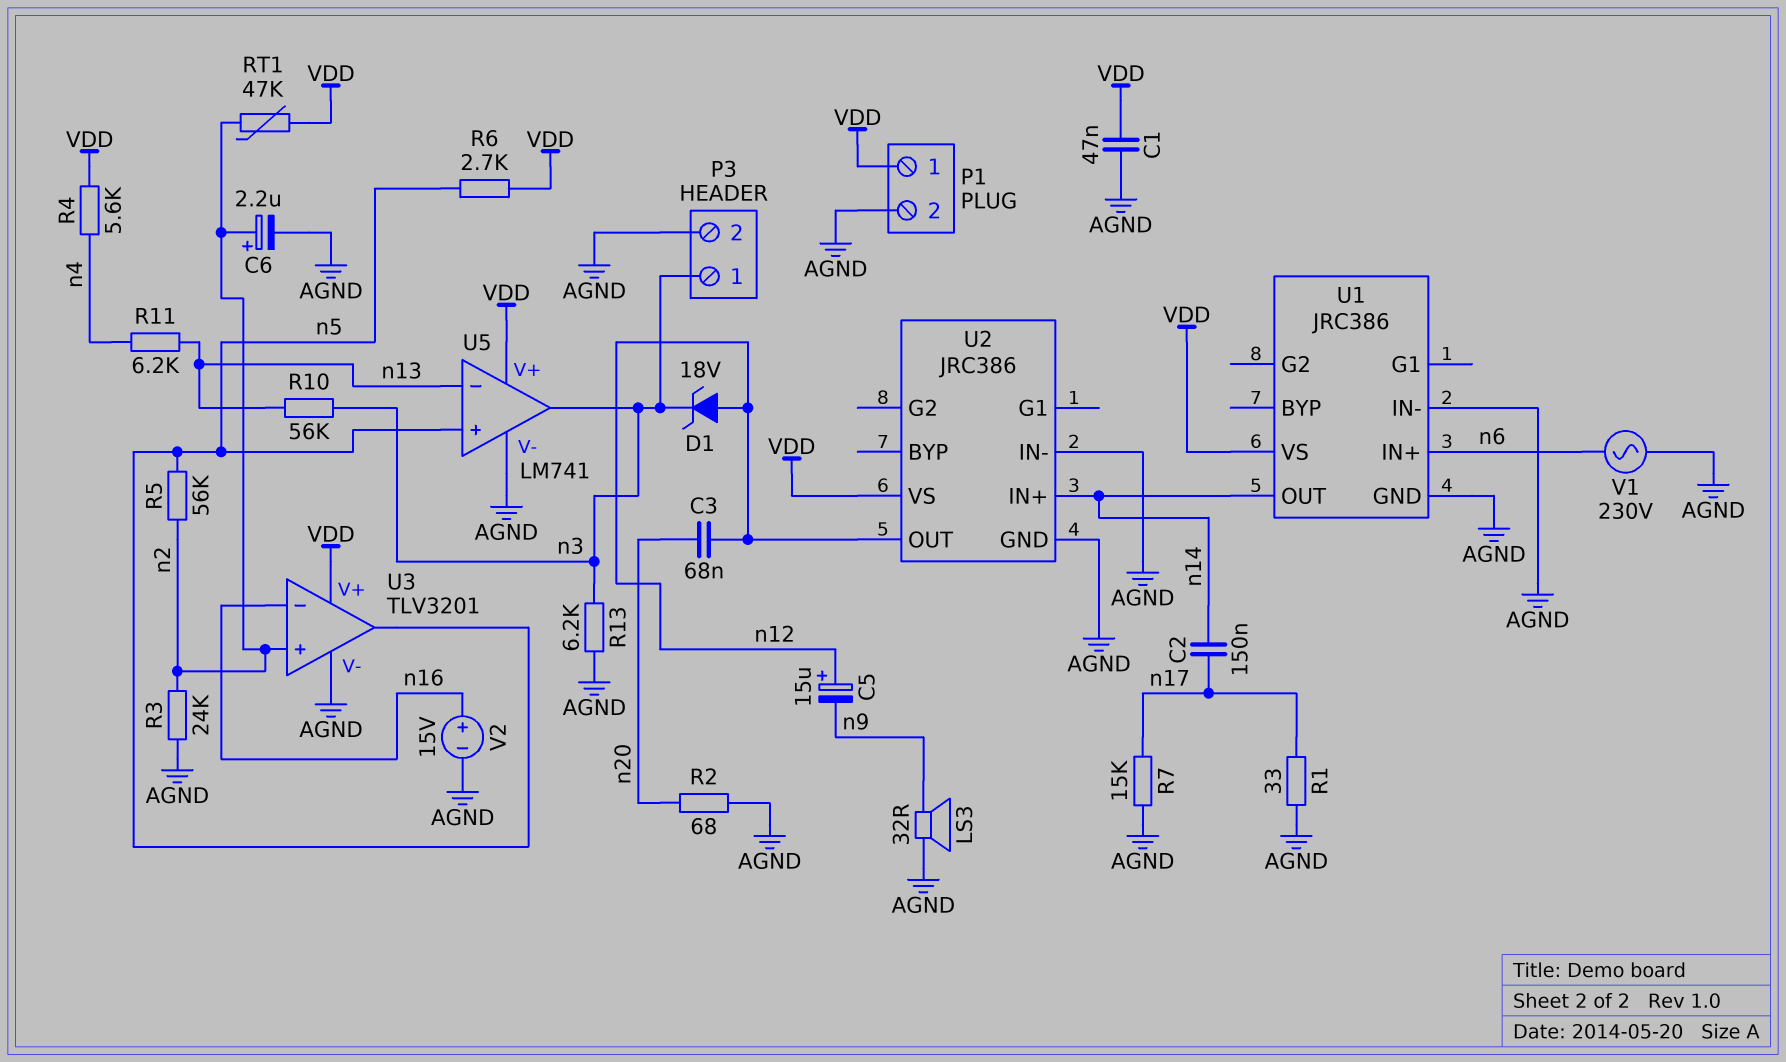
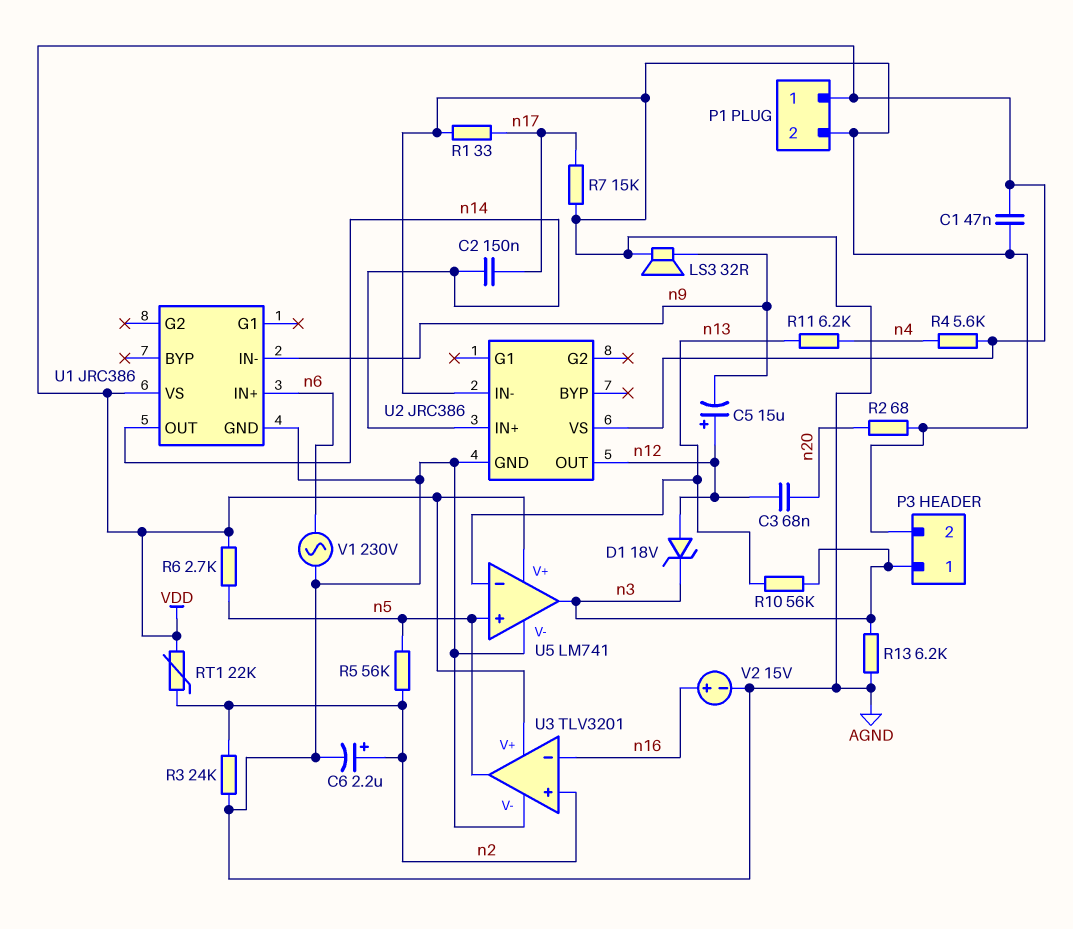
RT1: 47k (VDD, n2) -> 22k (VDD, n2)
U1 pin IN-: AGND -> n9

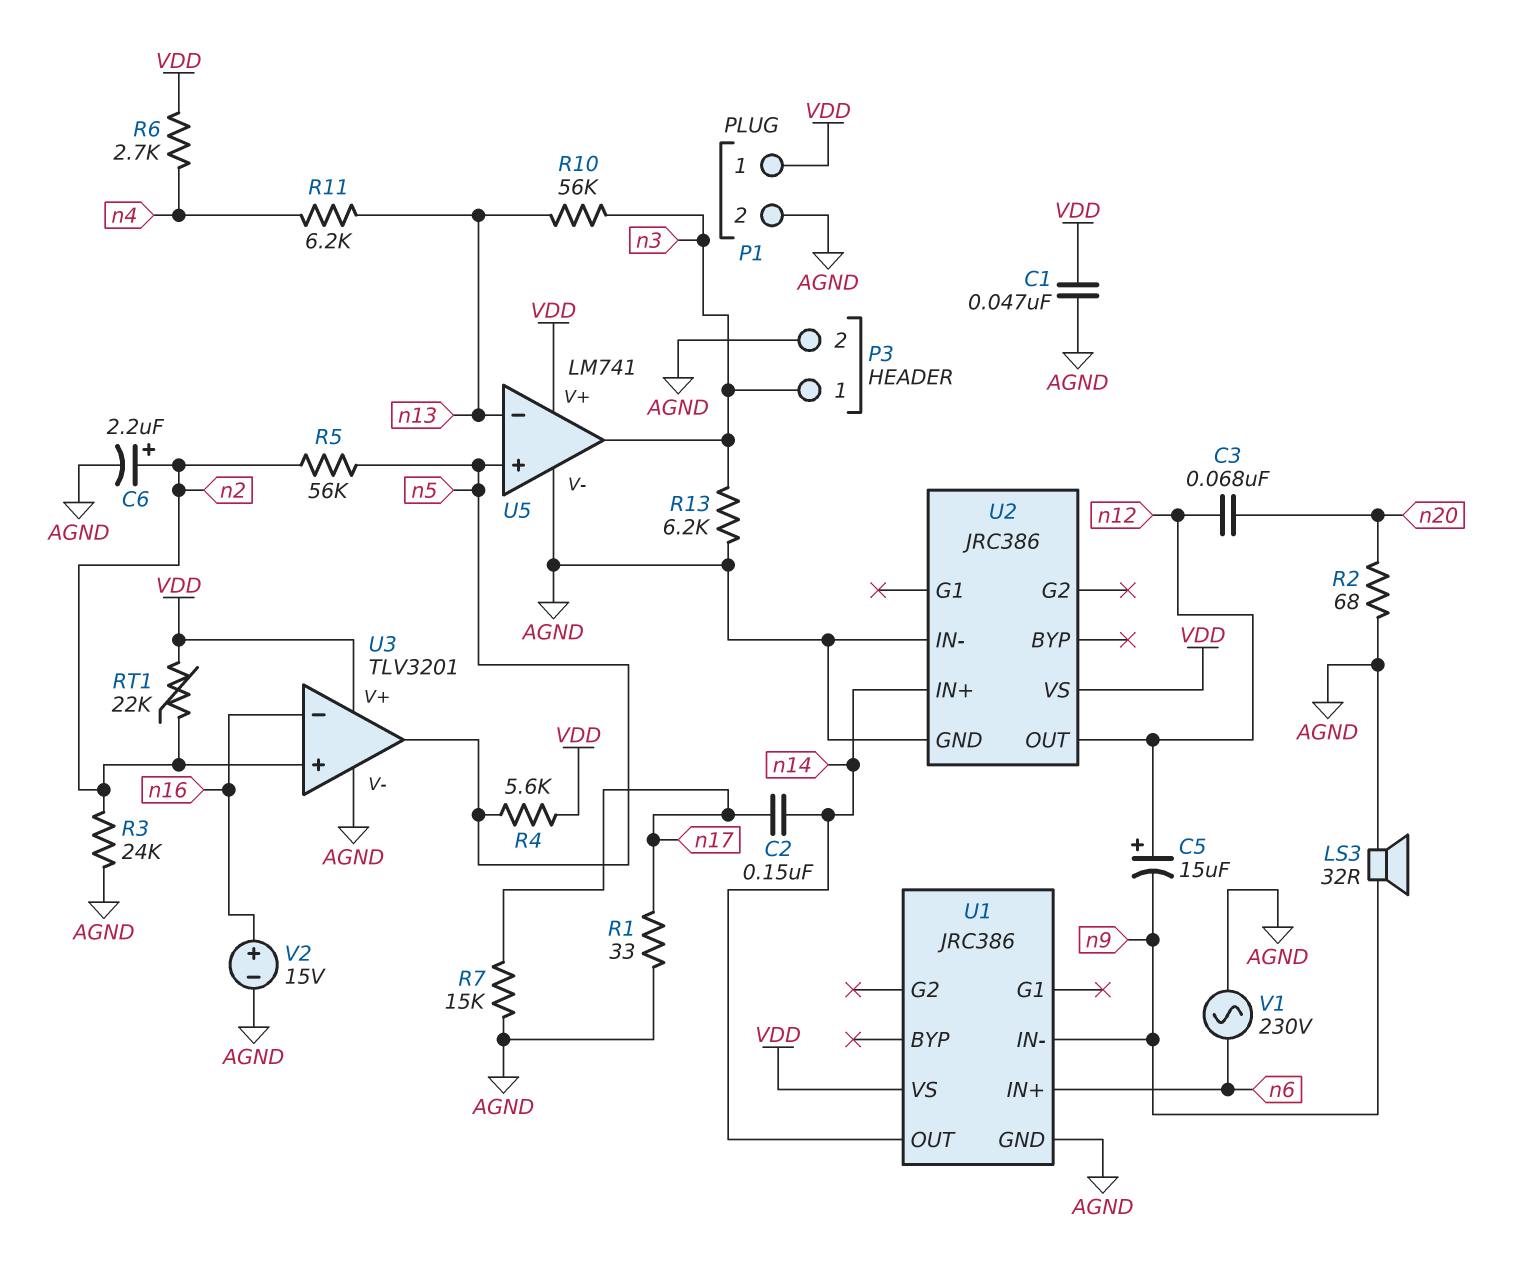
D1: zener 18V (A n12, K n3) -> none
R4: 5.6k (VDD, n4) -> 5.6k (VDD, n5)
R6: 2.7k (VDD, n5) -> 2.7k (VDD, n4)

